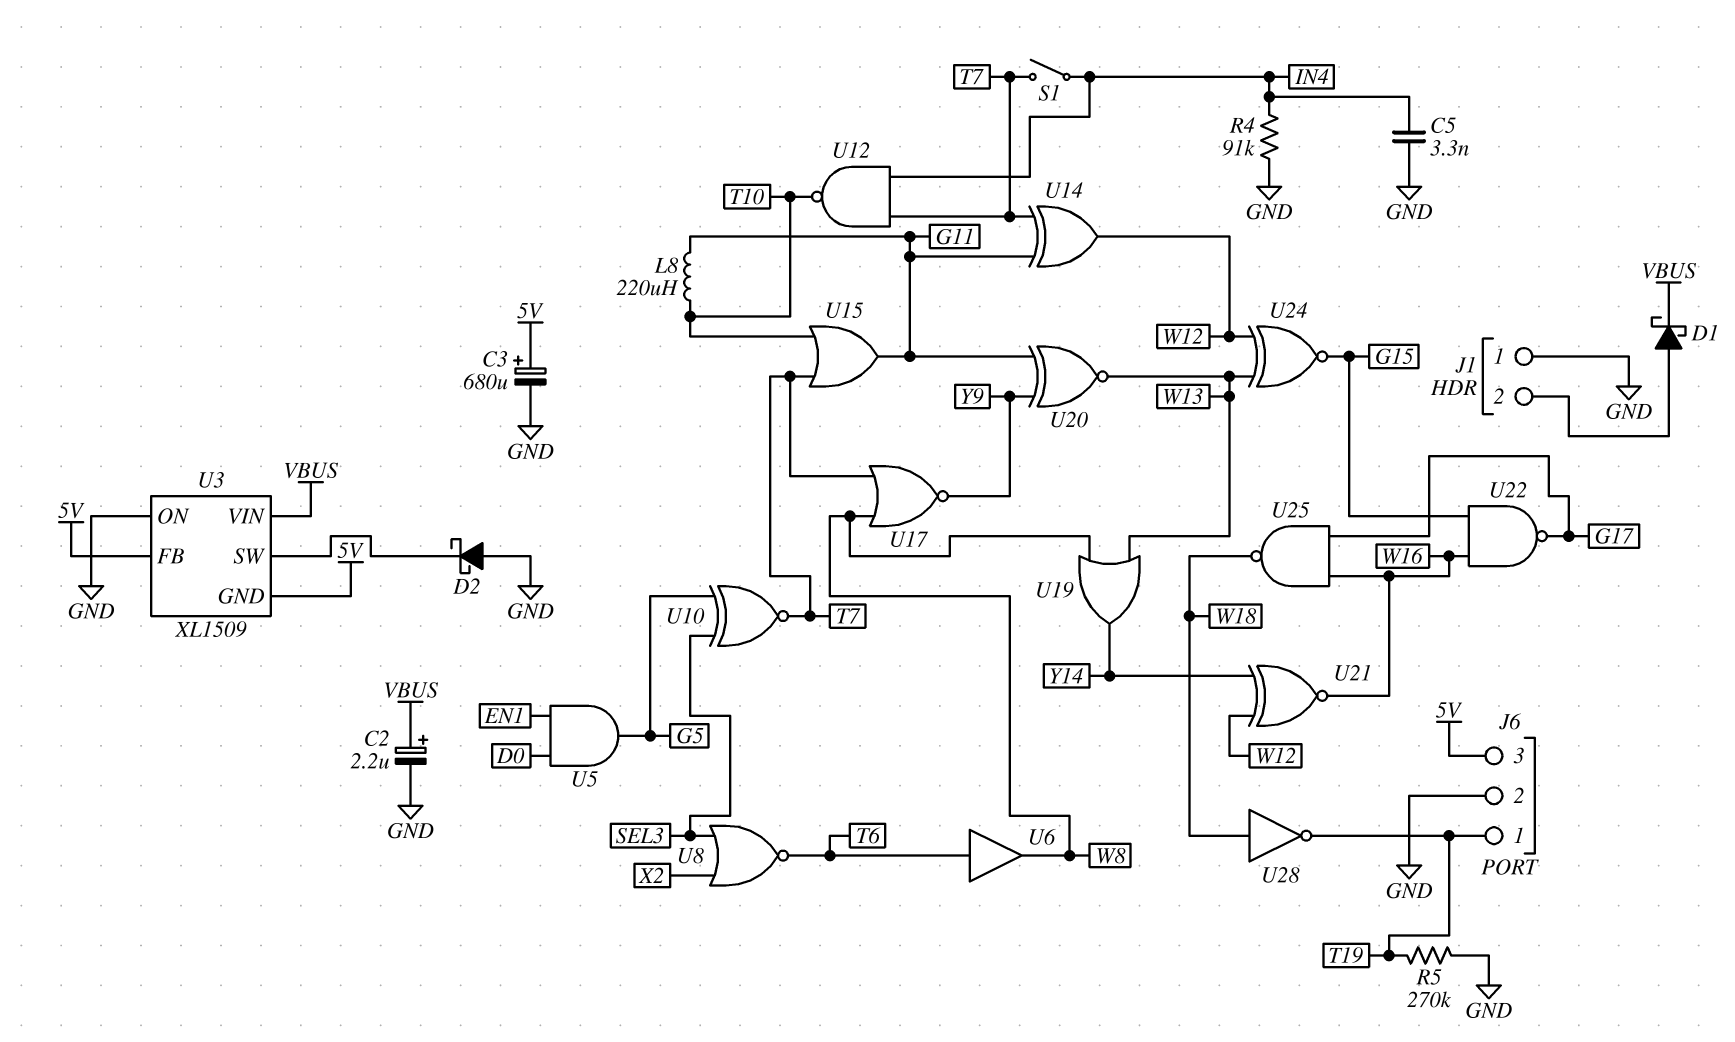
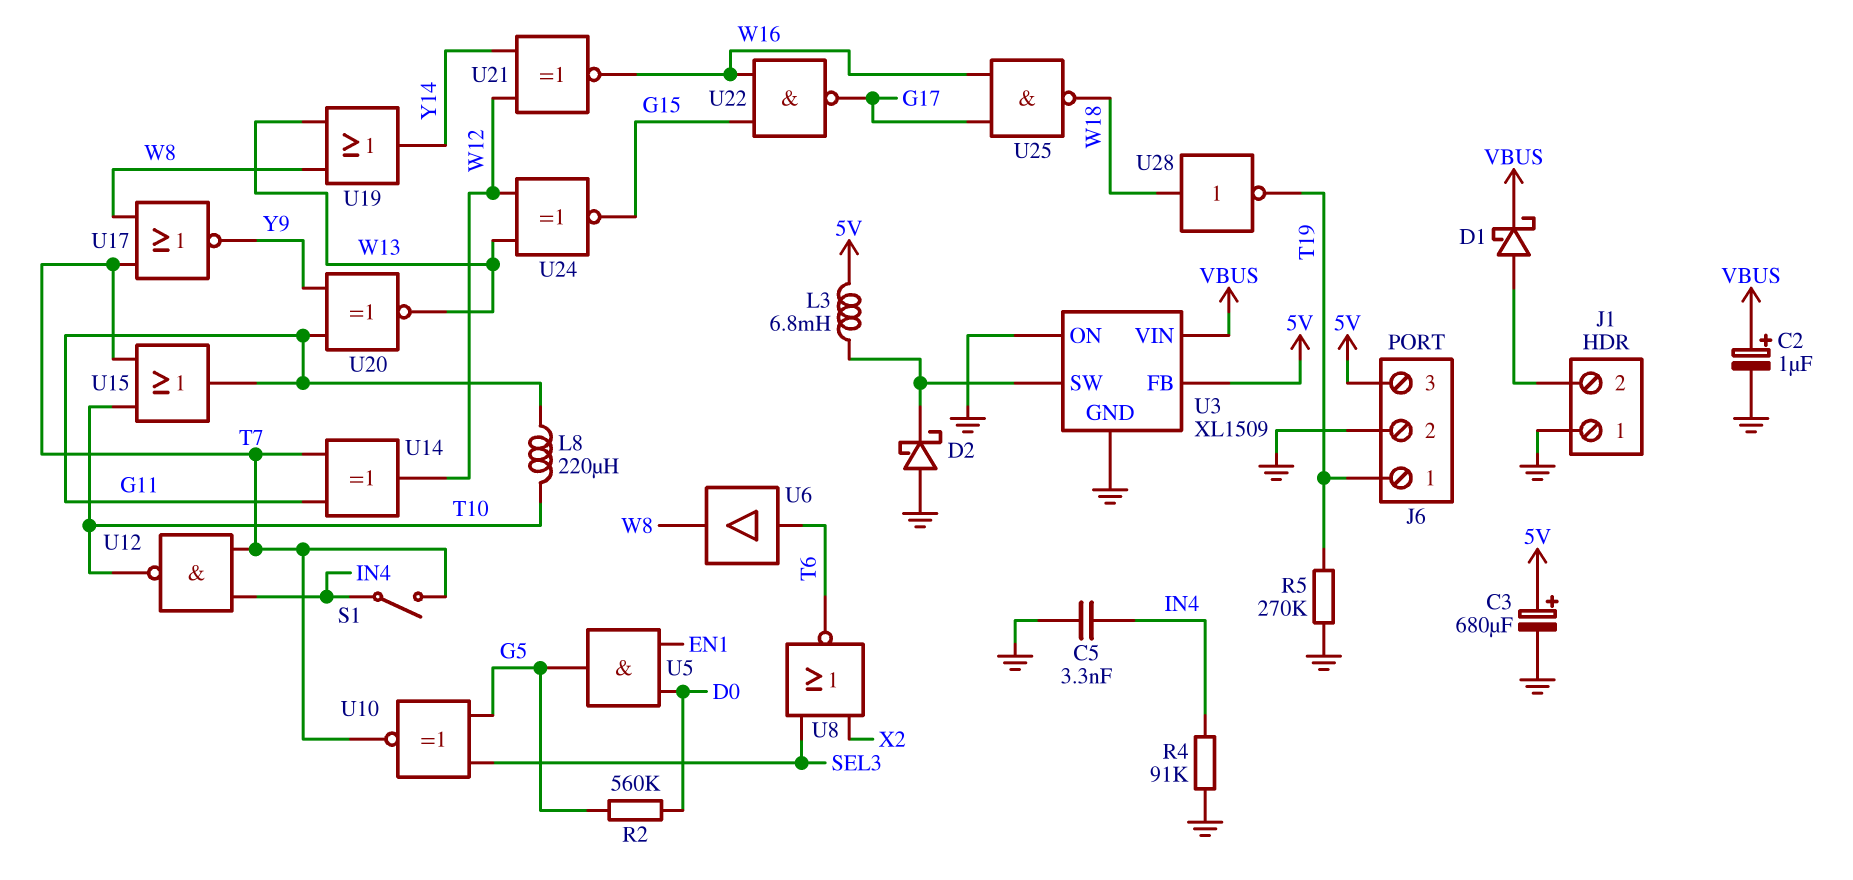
C2: 2.2uF (plus VBUS, minus GND) -> 1uF (plus VBUS, minus GND)
L3: none -> 6.8mH (5V, U3/SW)
R2: none -> 560k (D0, G5)
U3 pin GND: 5V -> GND

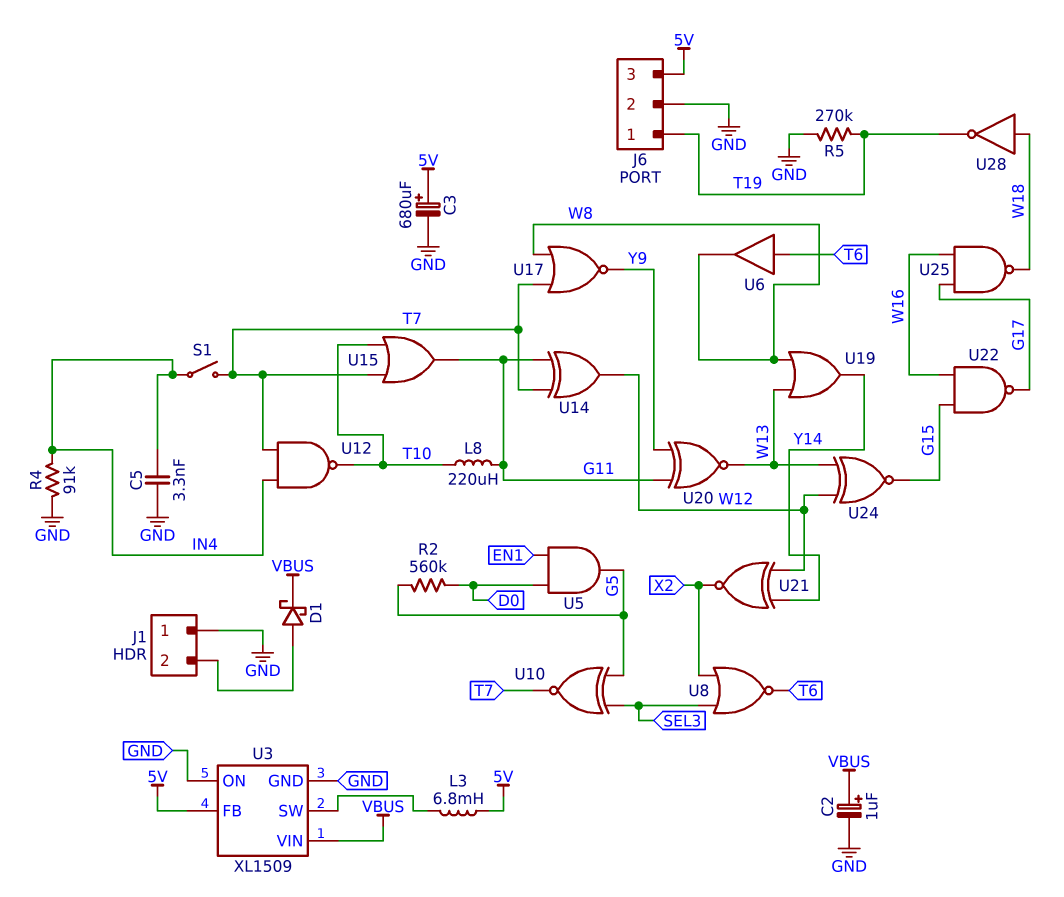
D2: schottky (A GND, K U3/SW) -> none
U21: XNOR (in W12, in Y14, out W16) -> XNOR (in W12, in Y14, out X2)

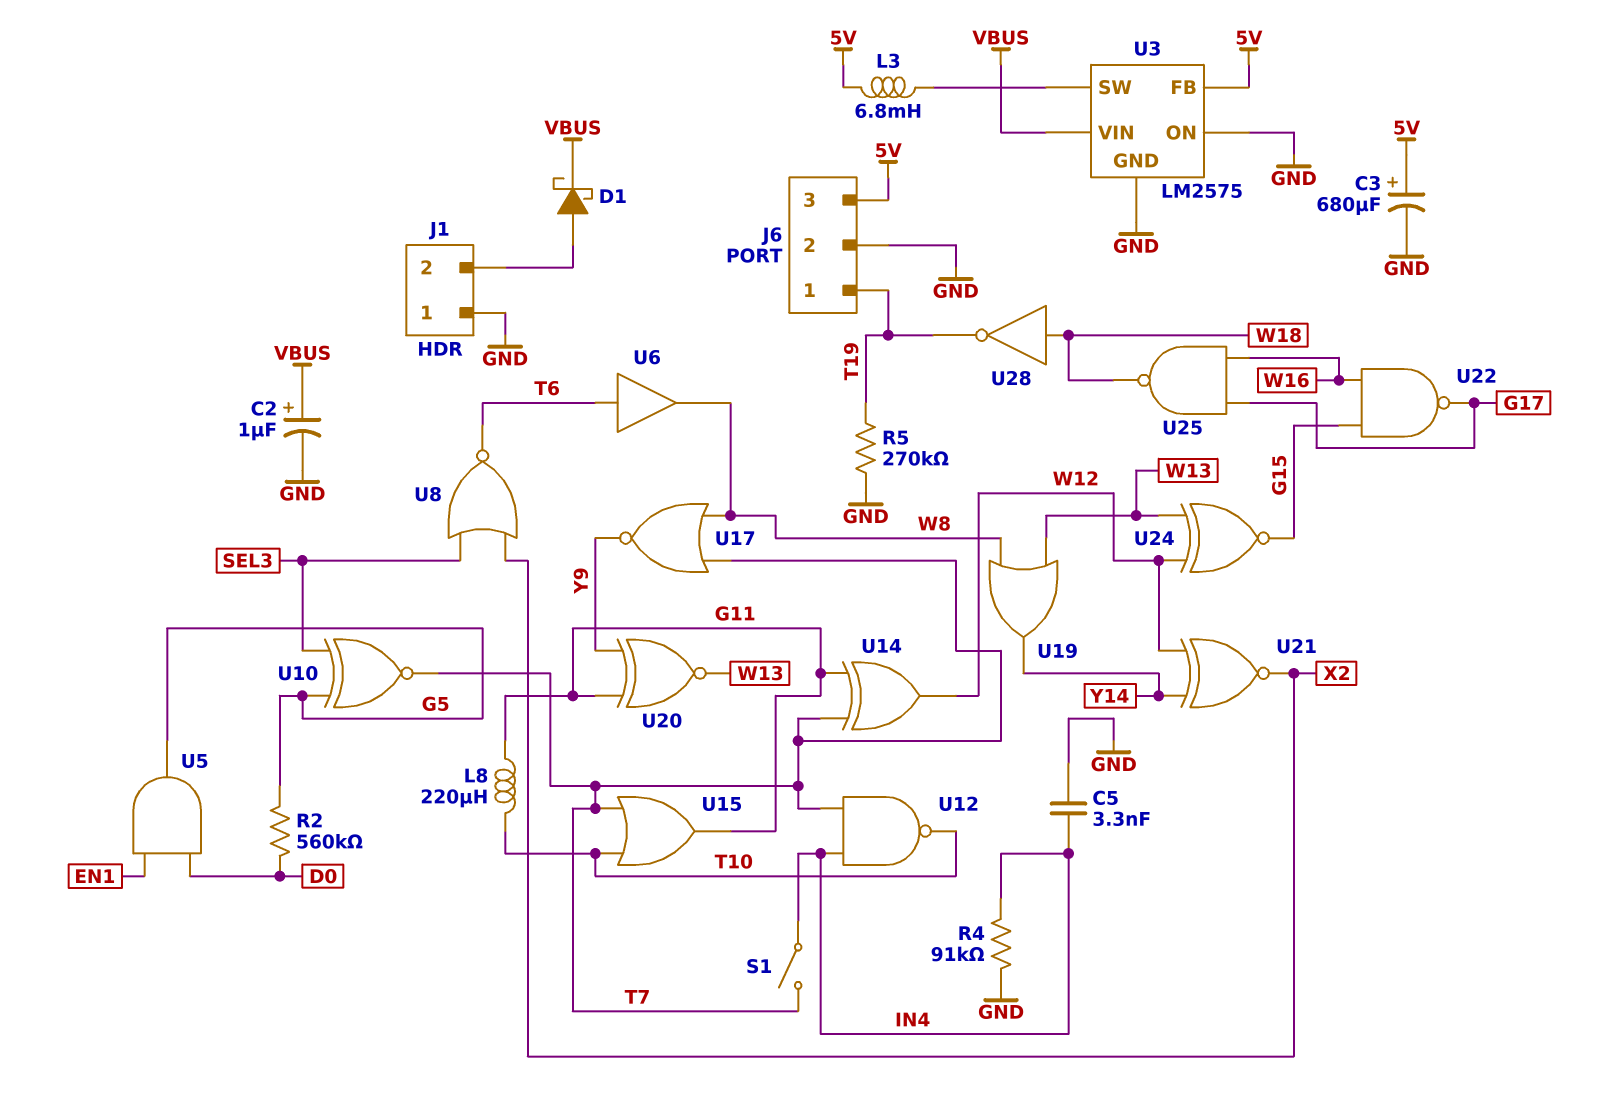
U3: XL1509 -> LM2575

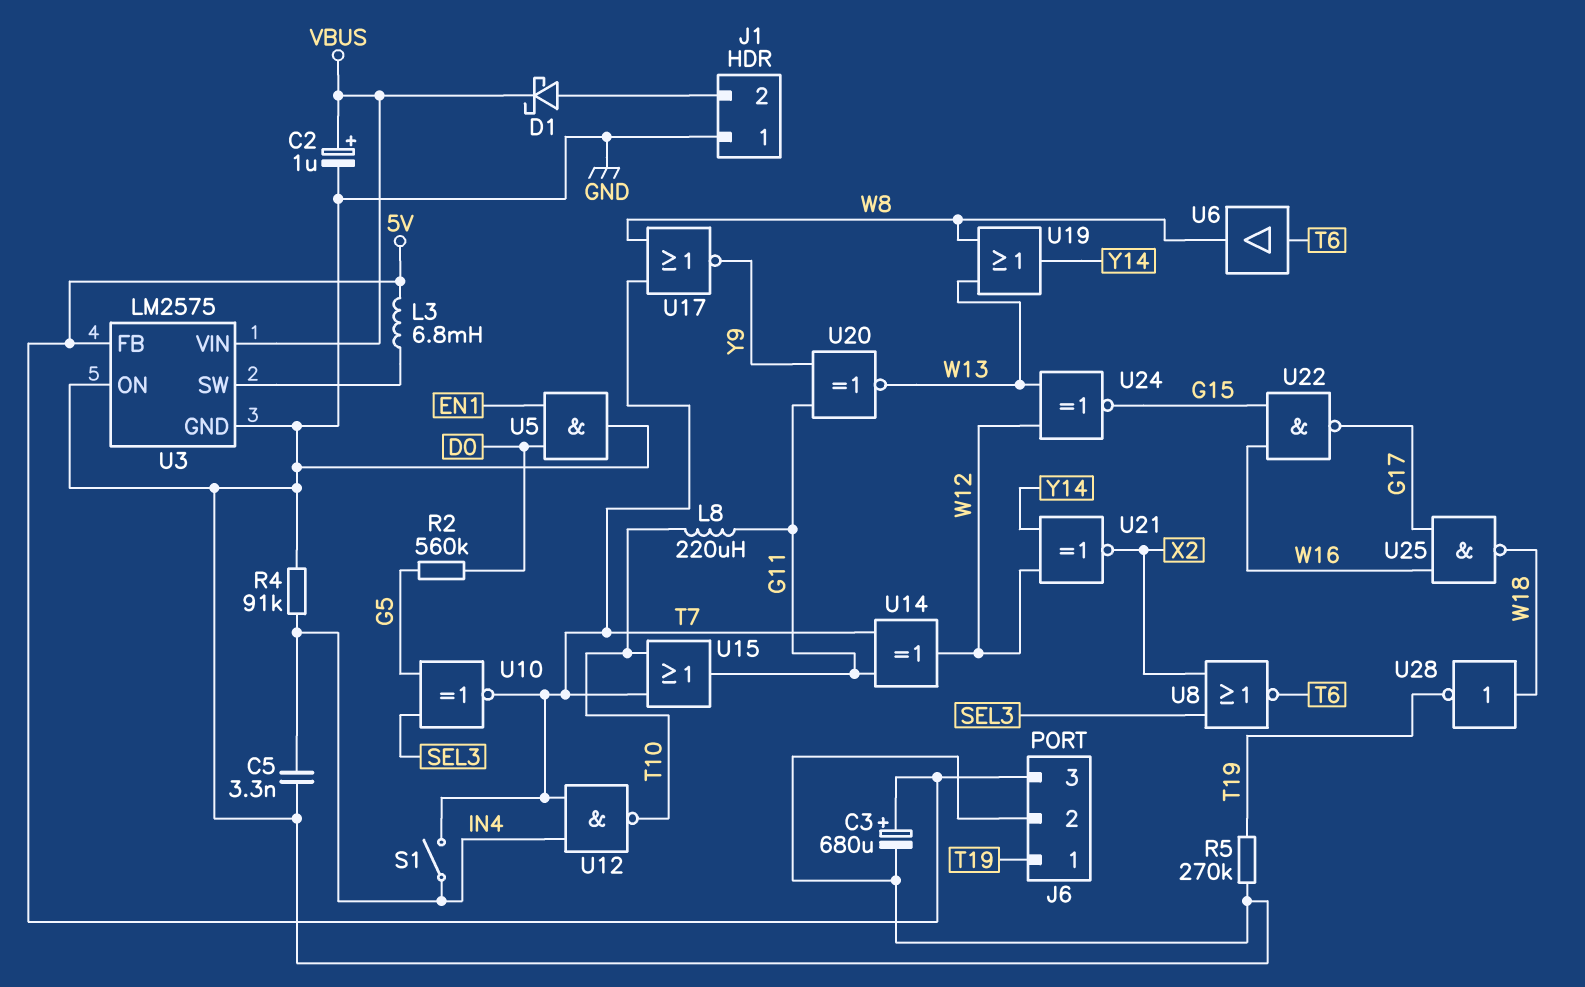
U5: AND (in D0, in EN1, out G5) -> AND (in D0, in EN1, out GND)

